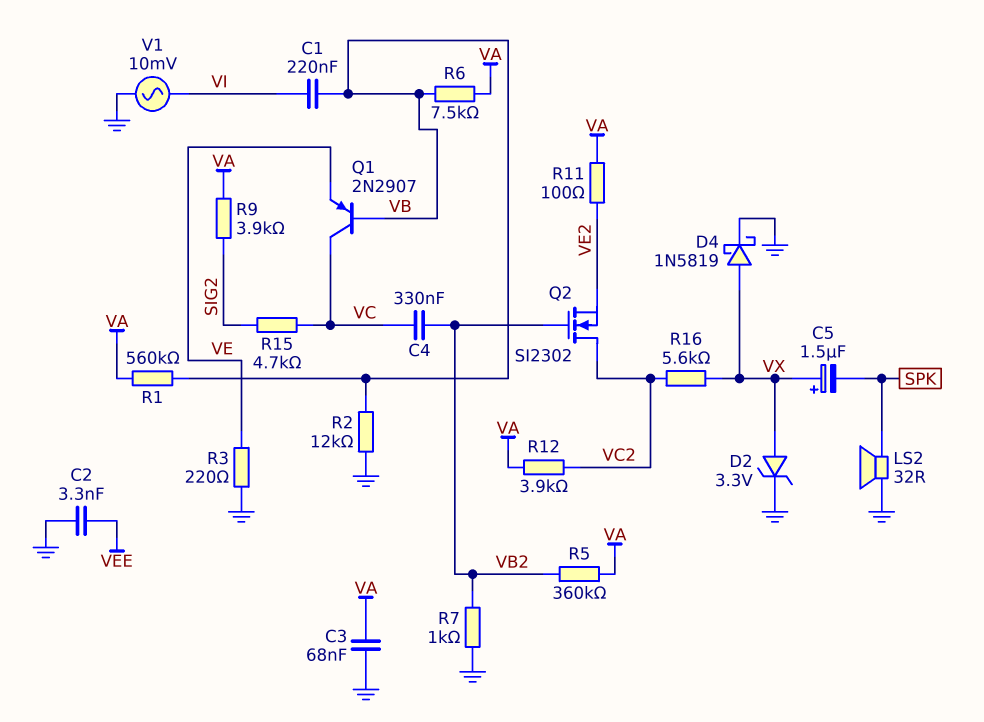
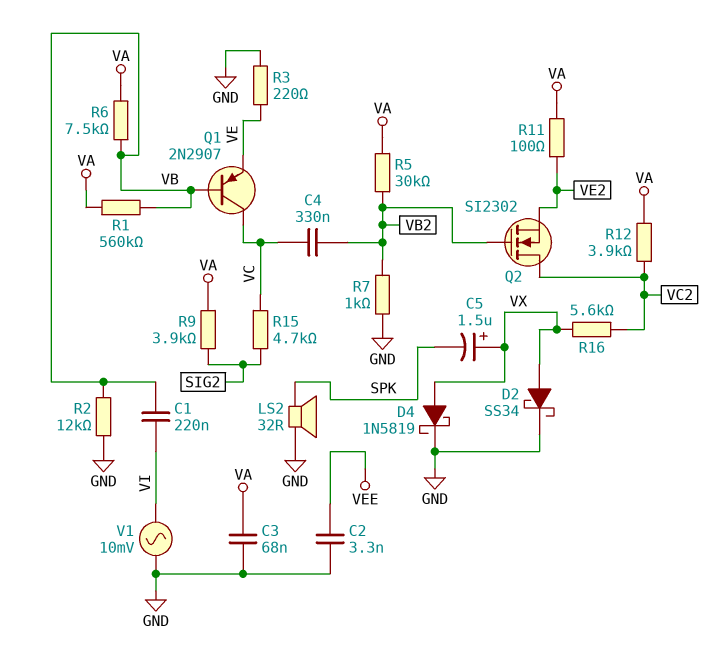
D2: zener 3.3V (A VX, K GND) -> schottky SS34 (A VX, K GND)
R5: 360k (VA, VB2) -> 30k (VA, VB2)

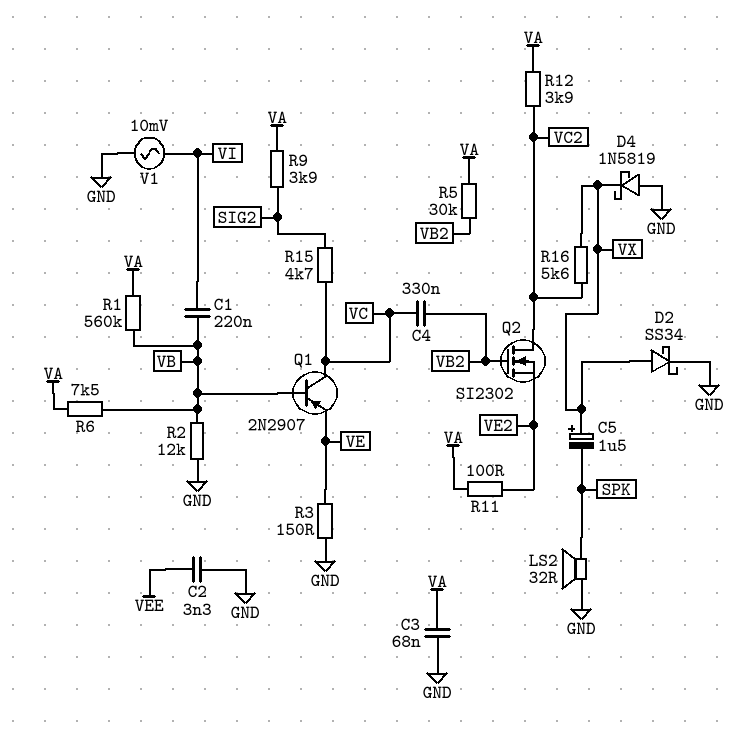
D4: schottky 1N5819 (A VX, K GND) -> schottky 1N5819 (A GND, K VX)
R3: 220 (GND, VE) -> 150 (GND, VE)
R7: 1k (GND, VB2) -> none

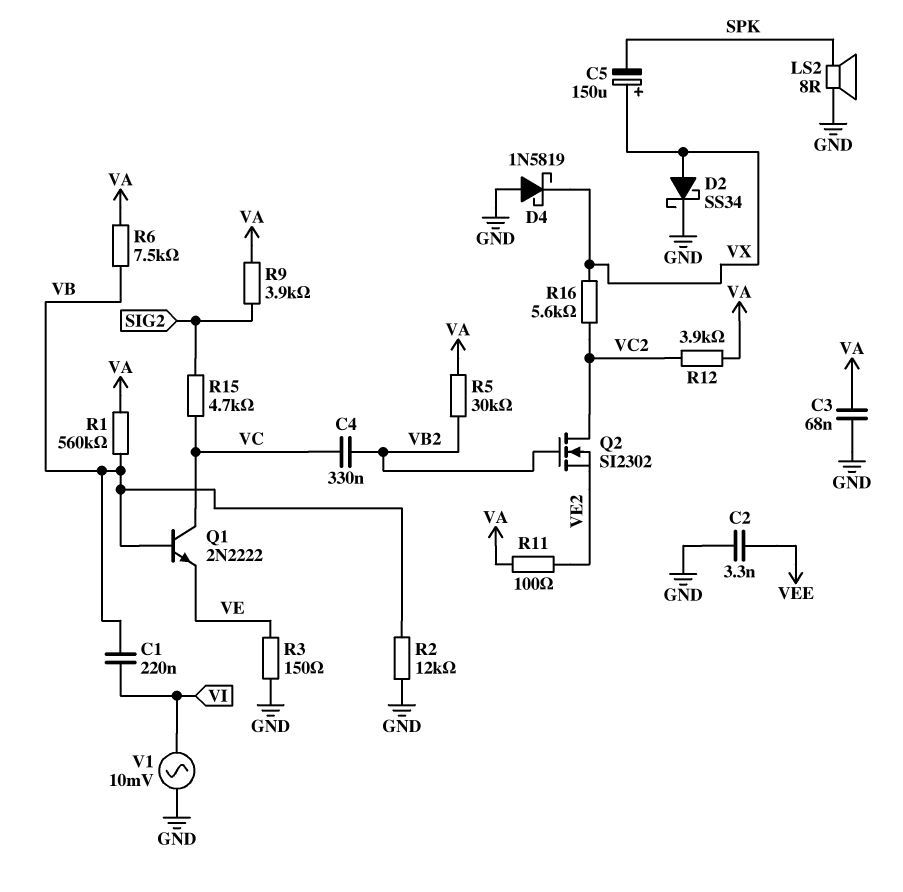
C5: 1.5uF (plus VX, minus SPK) -> 150uF (plus VX, minus SPK)
LS2: speaker 32R (GND, SPK) -> speaker 8R (GND, SPK)
Q1: PNP 2N2907 (B VB, C VC, E VE) -> NPN 2N2222 (B VB, C VC, E VE)

